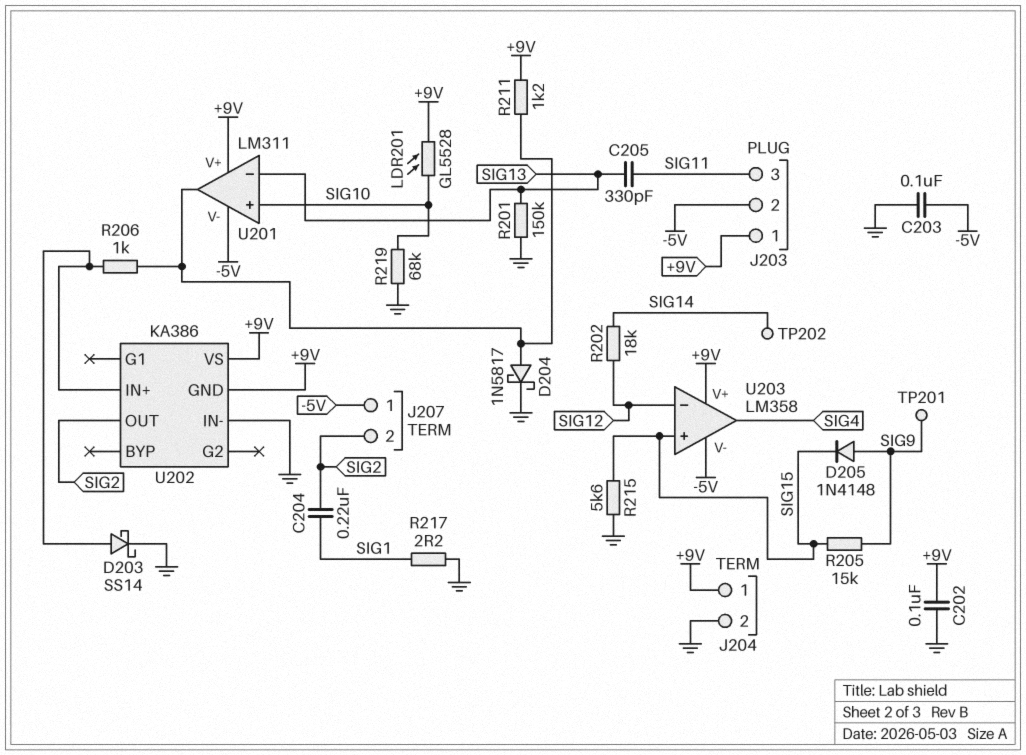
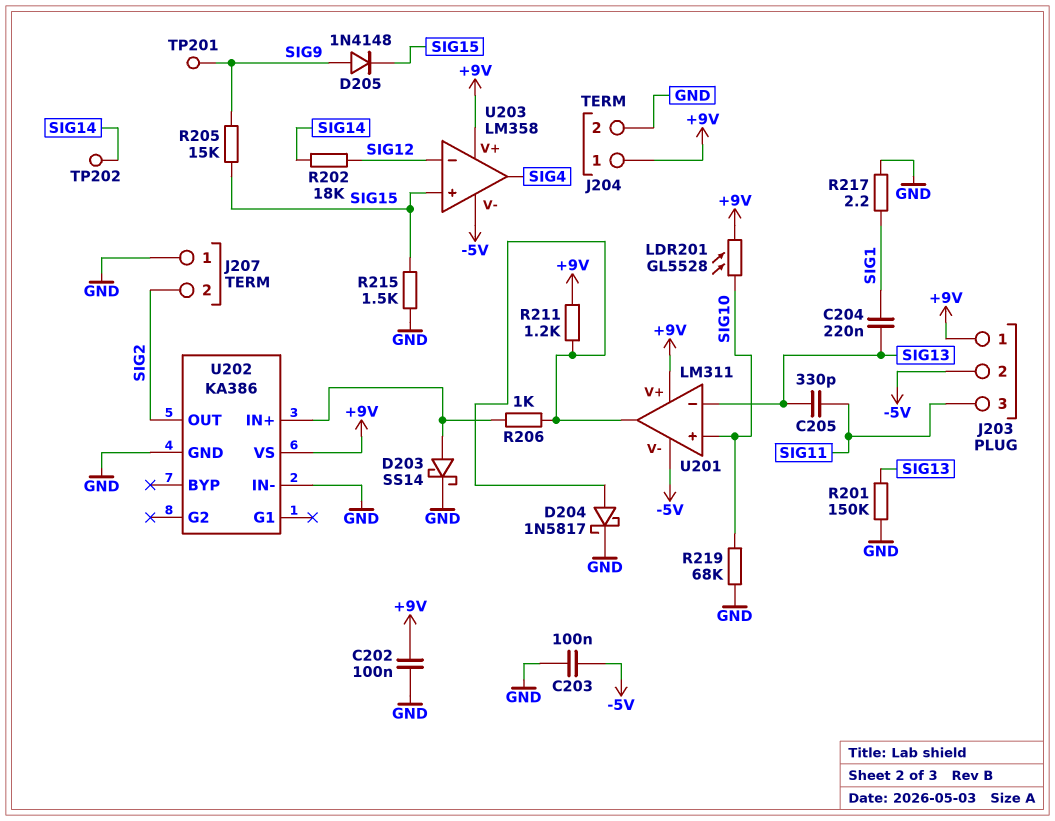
C204: 220nF (SIG1, SIG2) -> 220nF (SIG1, SIG13)
J207 pin 1: -5V -> GND
R215: 5.6k (GND, SIG15) -> 1.5k (GND, SIG15)
U202 pin GND: +9V -> GND

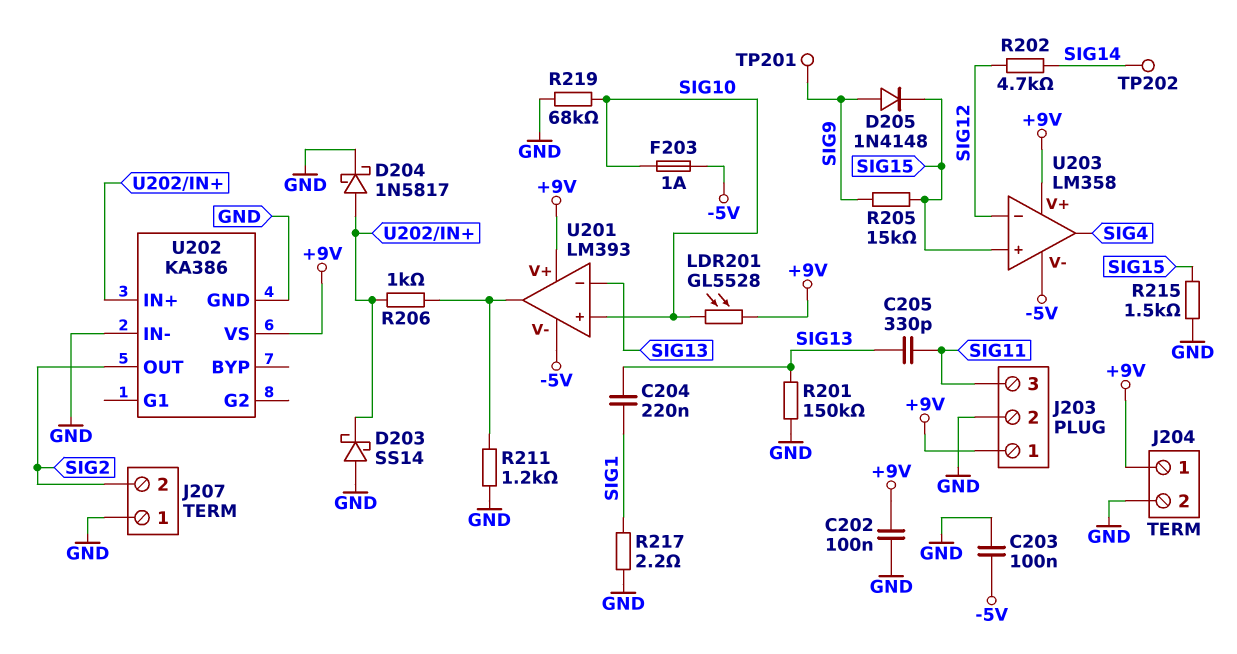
D203: schottky SS14 (A U202/IN+, K GND) -> schottky SS14 (A GND, K U202/IN+)
D204: schottky 1N5817 (A U201/out, K GND) -> schottky 1N5817 (A U202/IN+, K GND)
F203: none -> 1A (-5V, SIG10)
J203 pin 2: -5V -> GND
R202: 18k (SIG12, SIG14) -> 4.7k (SIG12, SIG14)
R211: 1.2k (+9V, U201/out) -> 1.2k (GND, U201/out)
U201: LM311 -> LM393

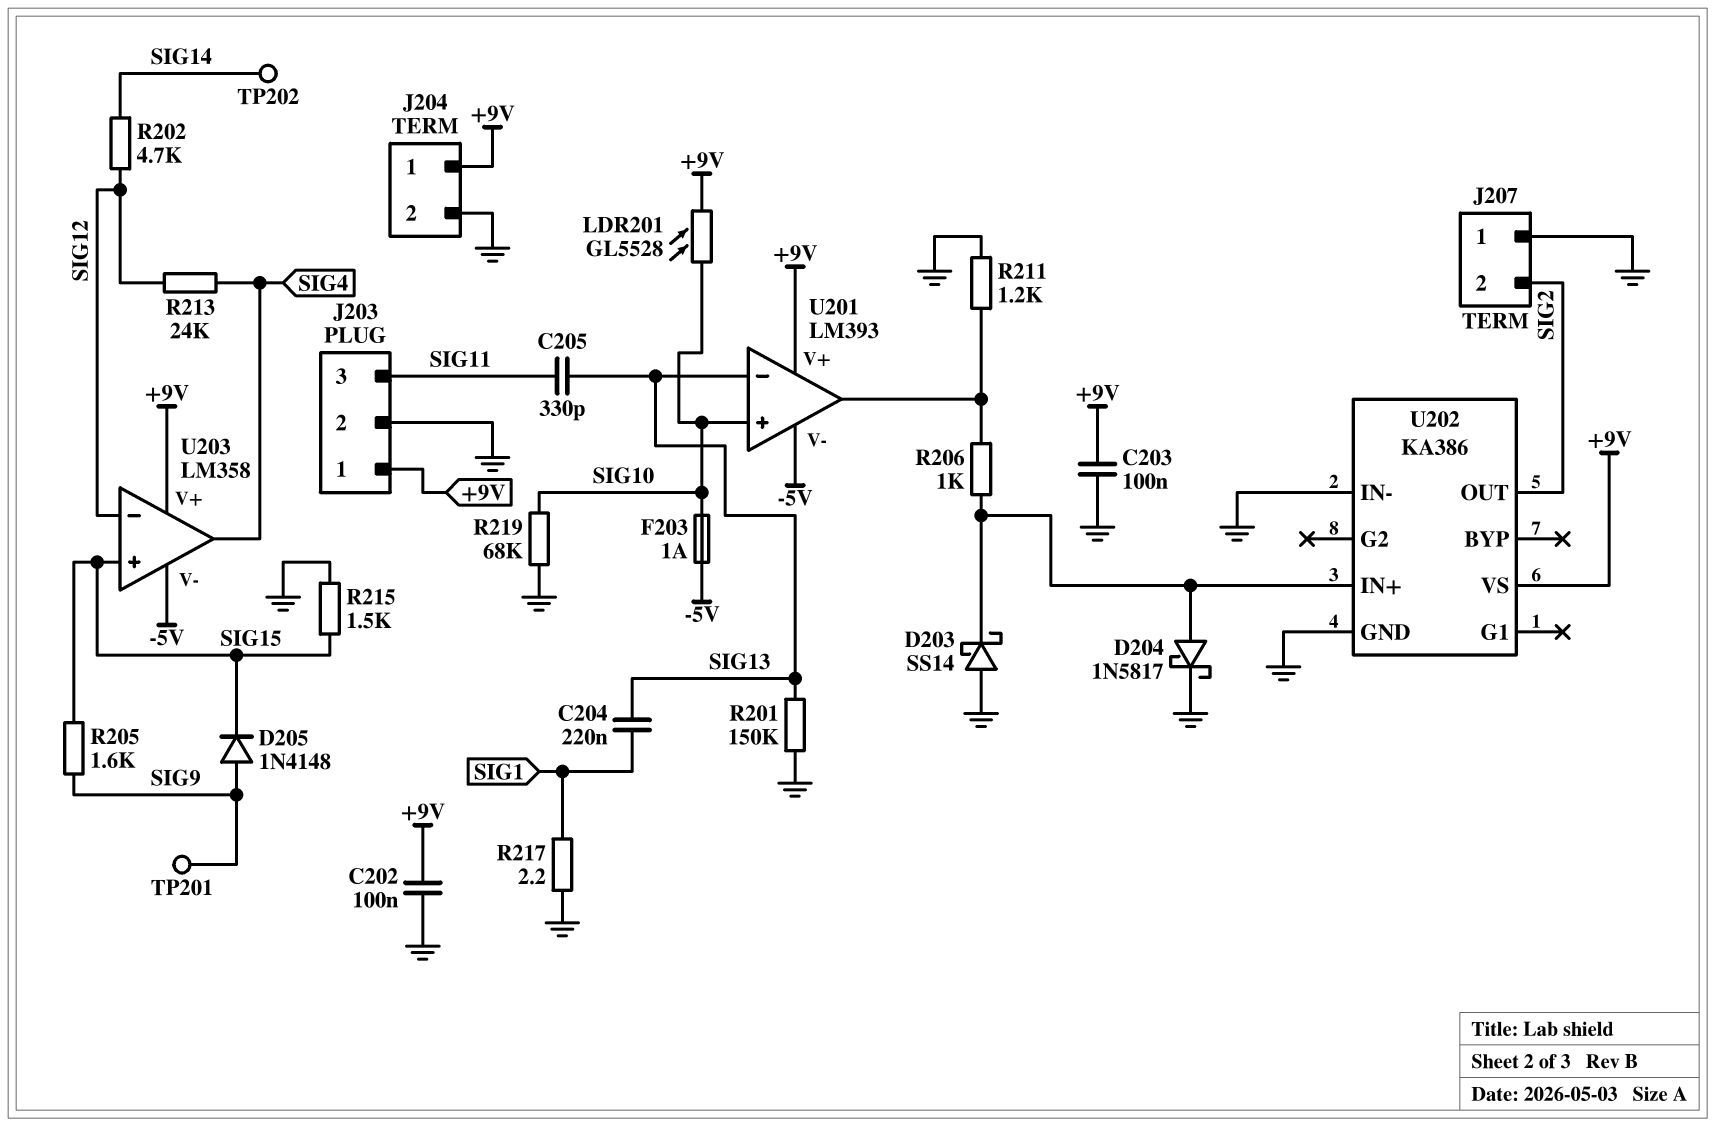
C203: 100nF (-5V, GND) -> 100nF (+9V, GND)
R205: 15k (SIG9, SIG15) -> 1.6k (SIG9, SIG15)
R213: none -> 24k (SIG4, SIG12)

